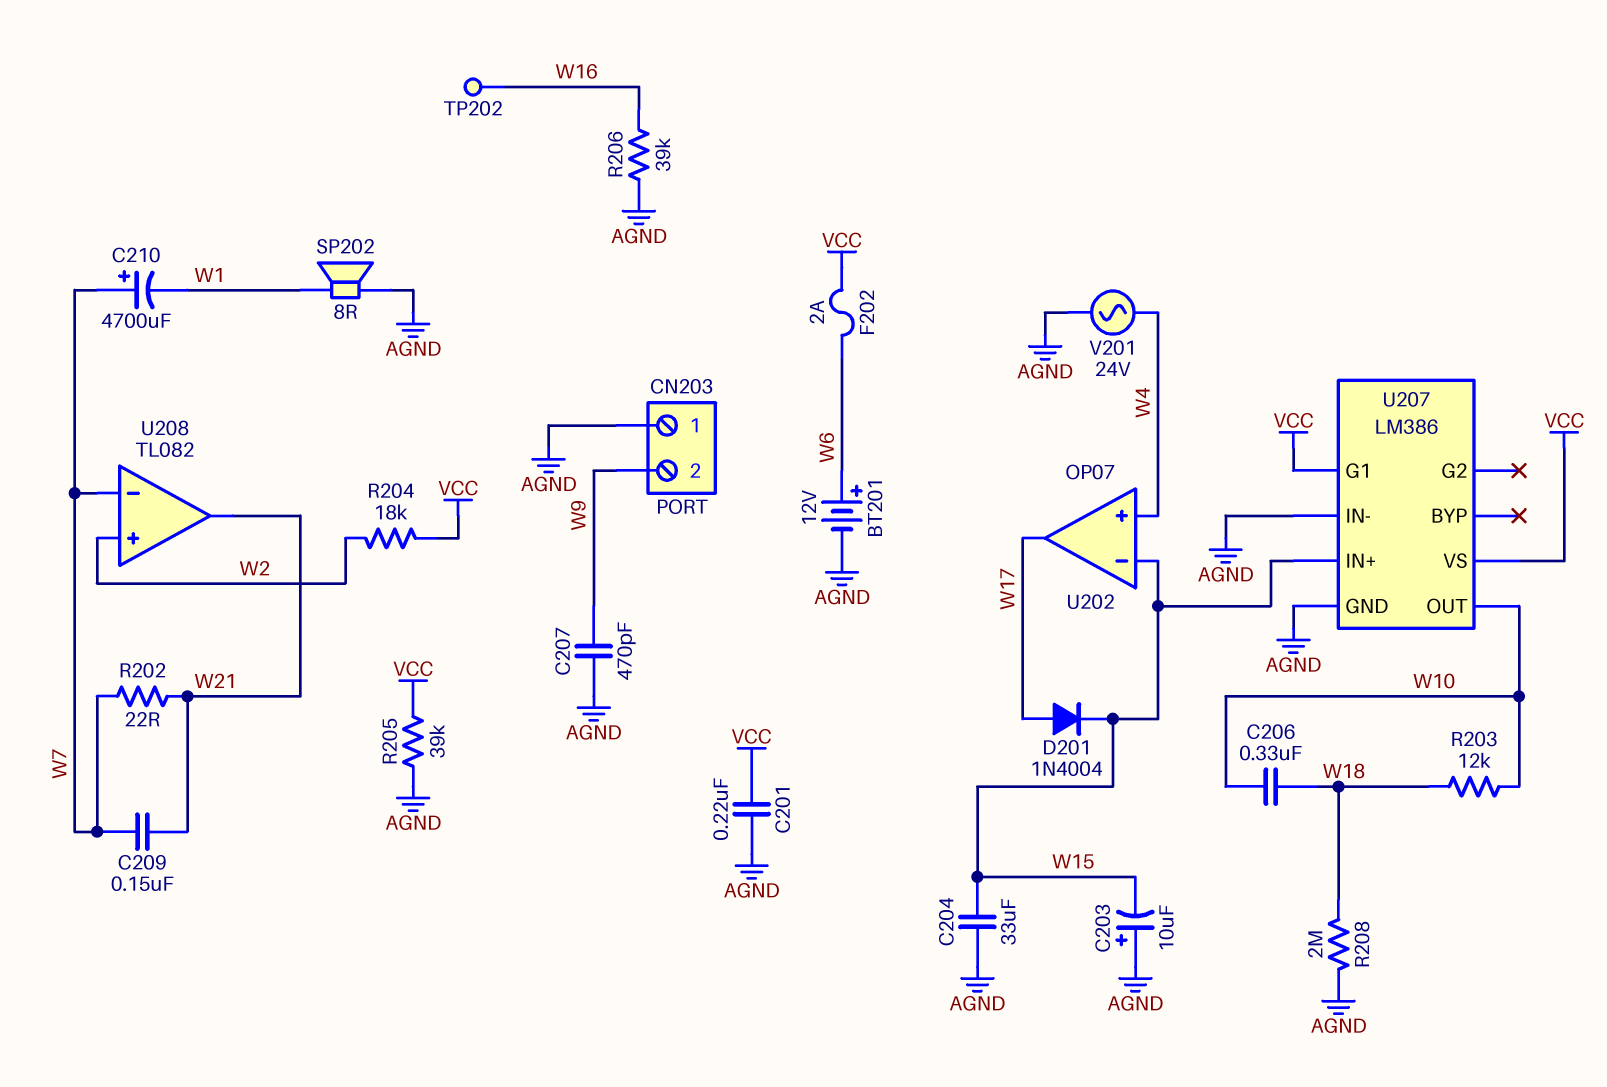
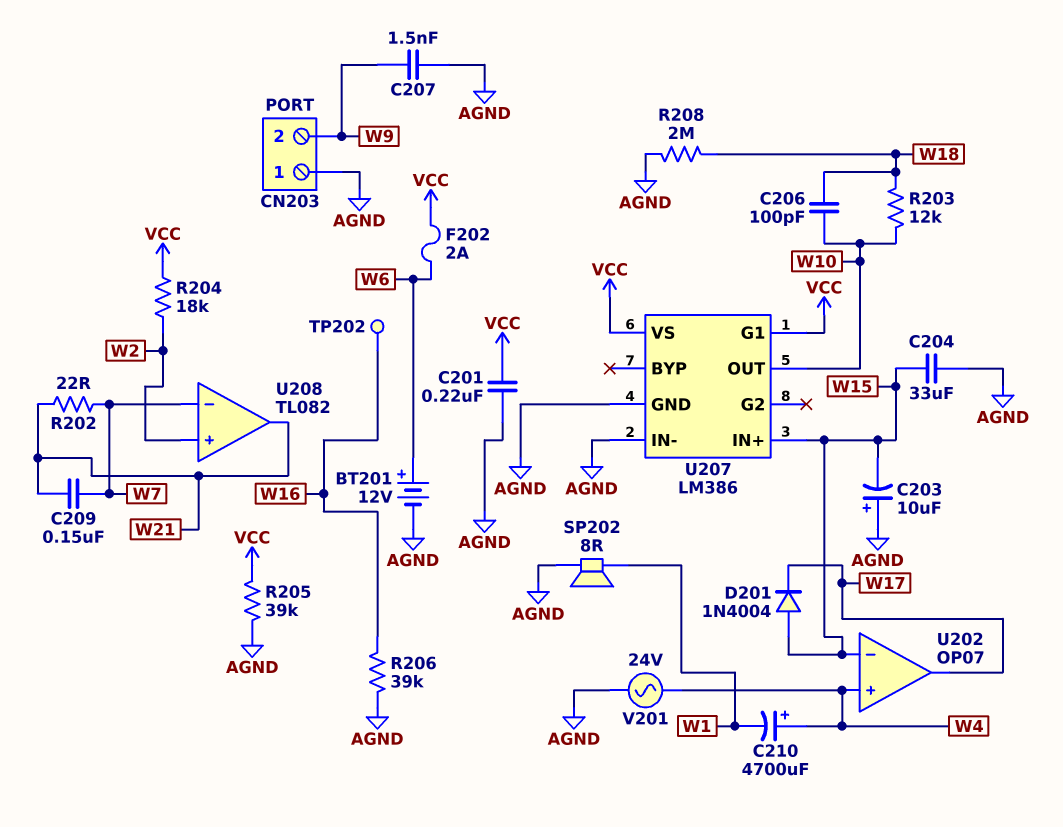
C206: 330nF (W10, W18) -> 100pF (W10, W18)
C207: 470pF (AGND, W9) -> 1.5nF (AGND, W9)
C210: 4700uF (plus W7, minus W1) -> 4700uF (plus W4, minus W1)
D201: diode 1N4004 (A W17, K W15) -> diode 1N4004 (A W15, K W17)

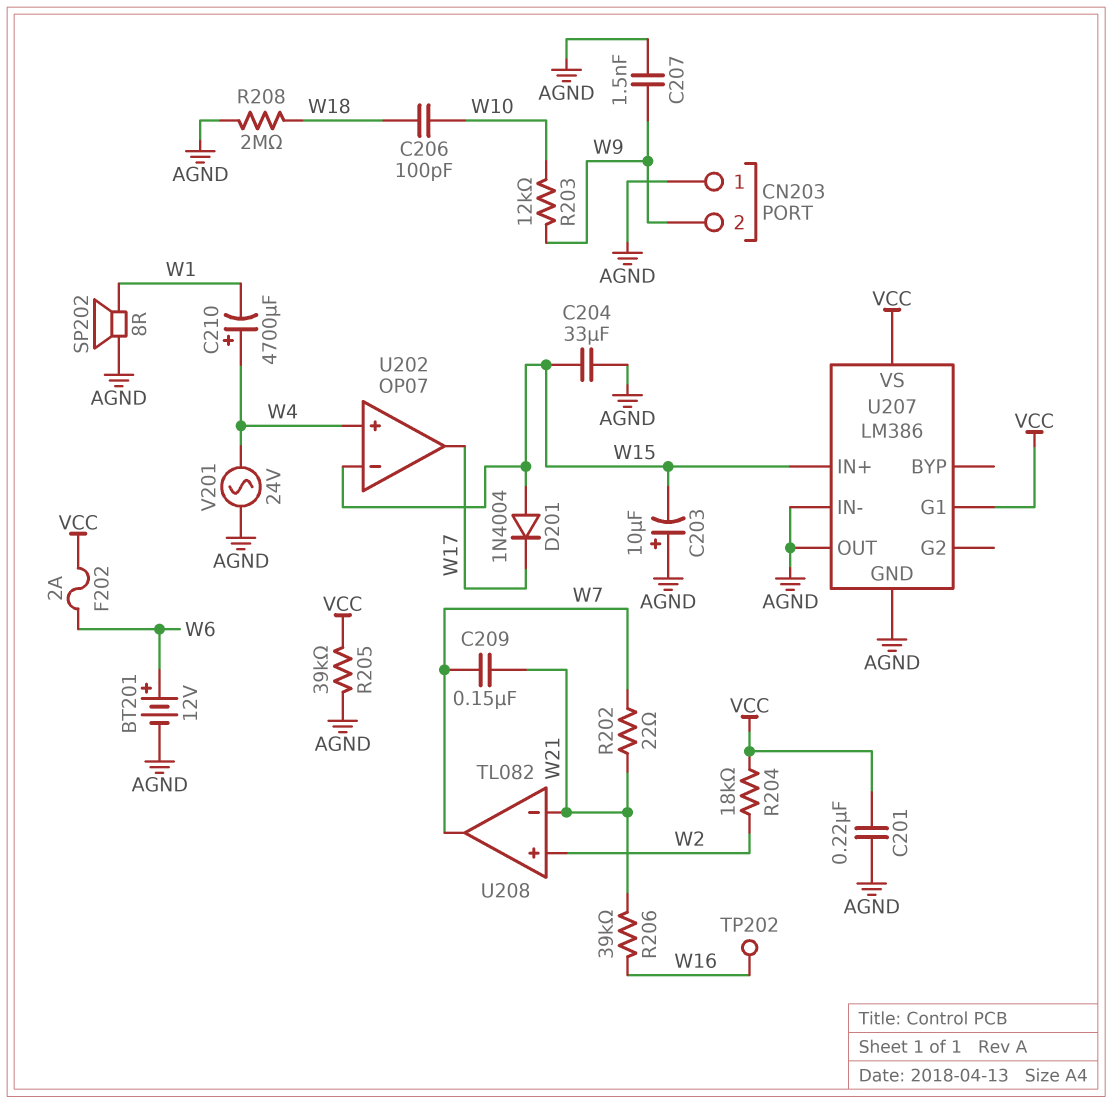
R203: 12k (W10, W18) -> 12k (W9, W10)
R206: 39k (AGND, W16) -> 39k (W16, W21)
U207 pin OUT: W10 -> AGND
U208 pin in-: W7 -> W21
U208 pin out: W21 -> W7

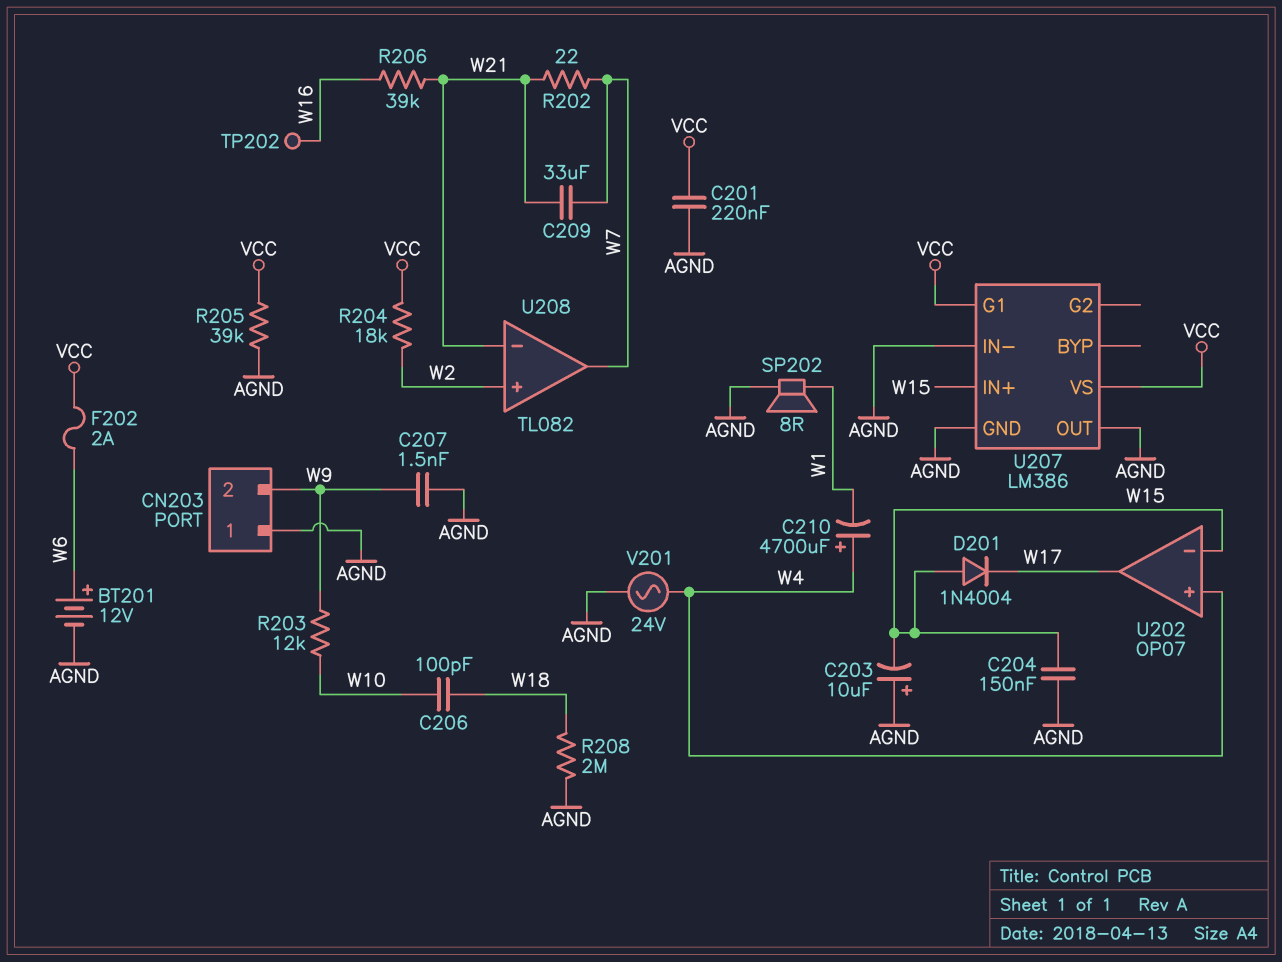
C204: 33uF (AGND, W15) -> 150nF (AGND, W15)
C209: 150nF (W7, W21) -> 33uF (W7, W21)

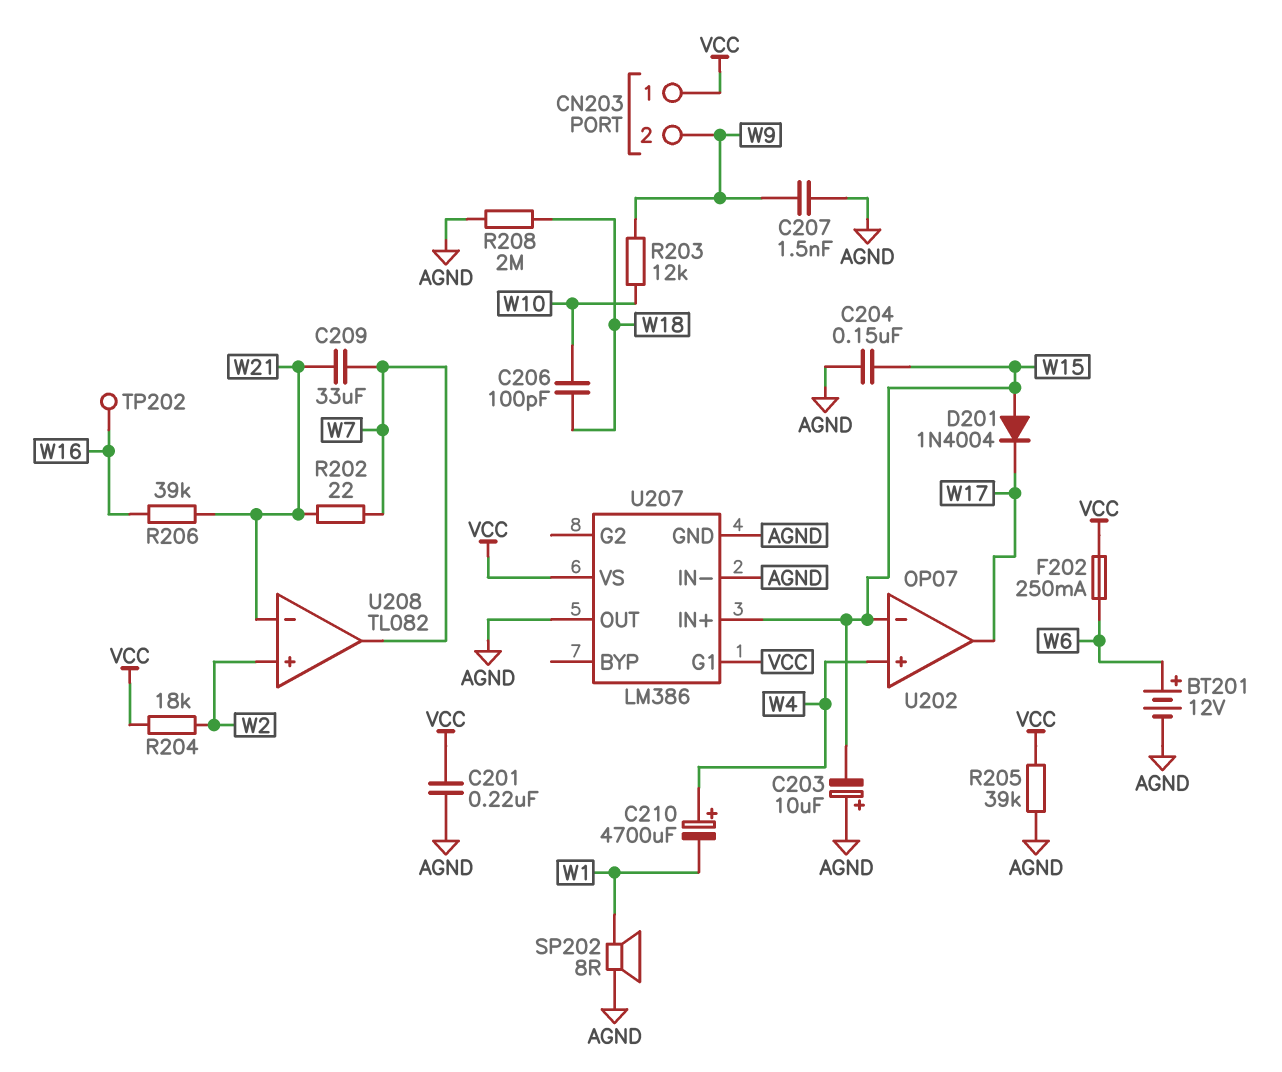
CN203 pin 1: AGND -> VCC
F202: 2A (VCC, W6) -> 250mA (VCC, W6)
V201: AC 24V (AGND, W4) -> none

